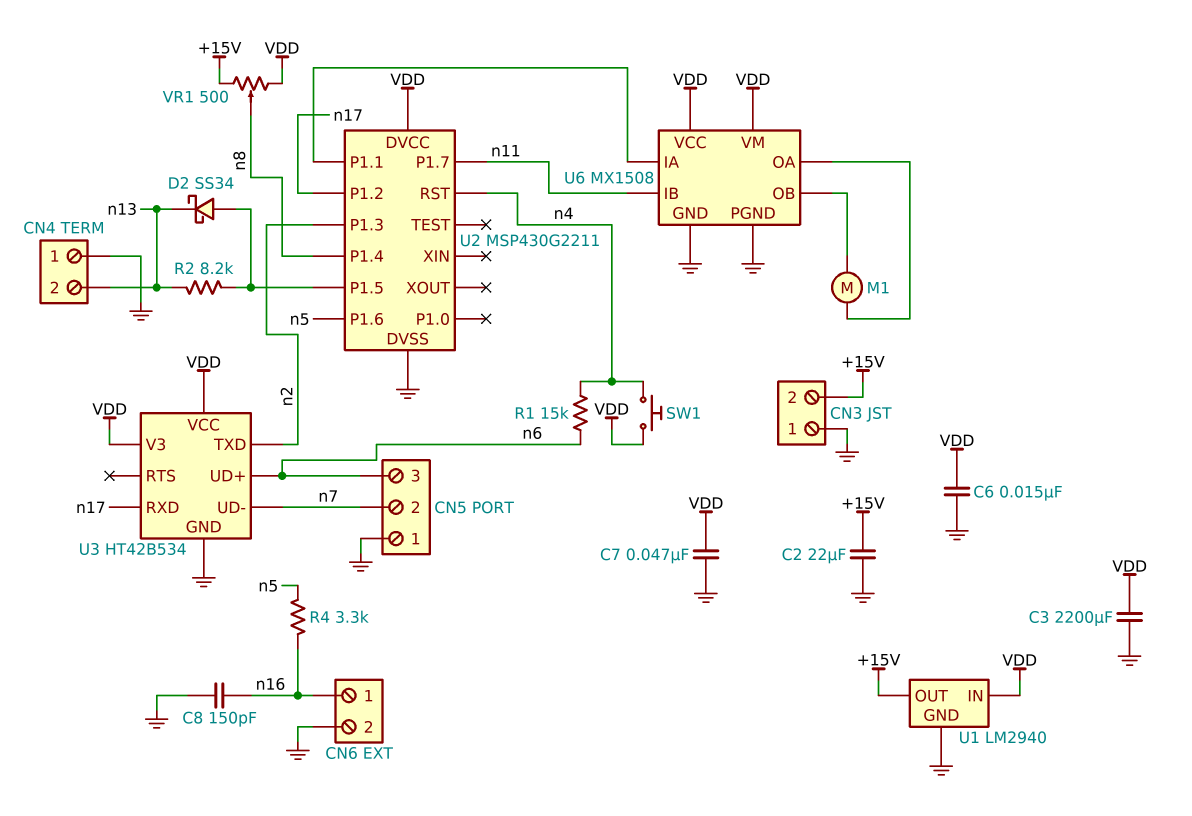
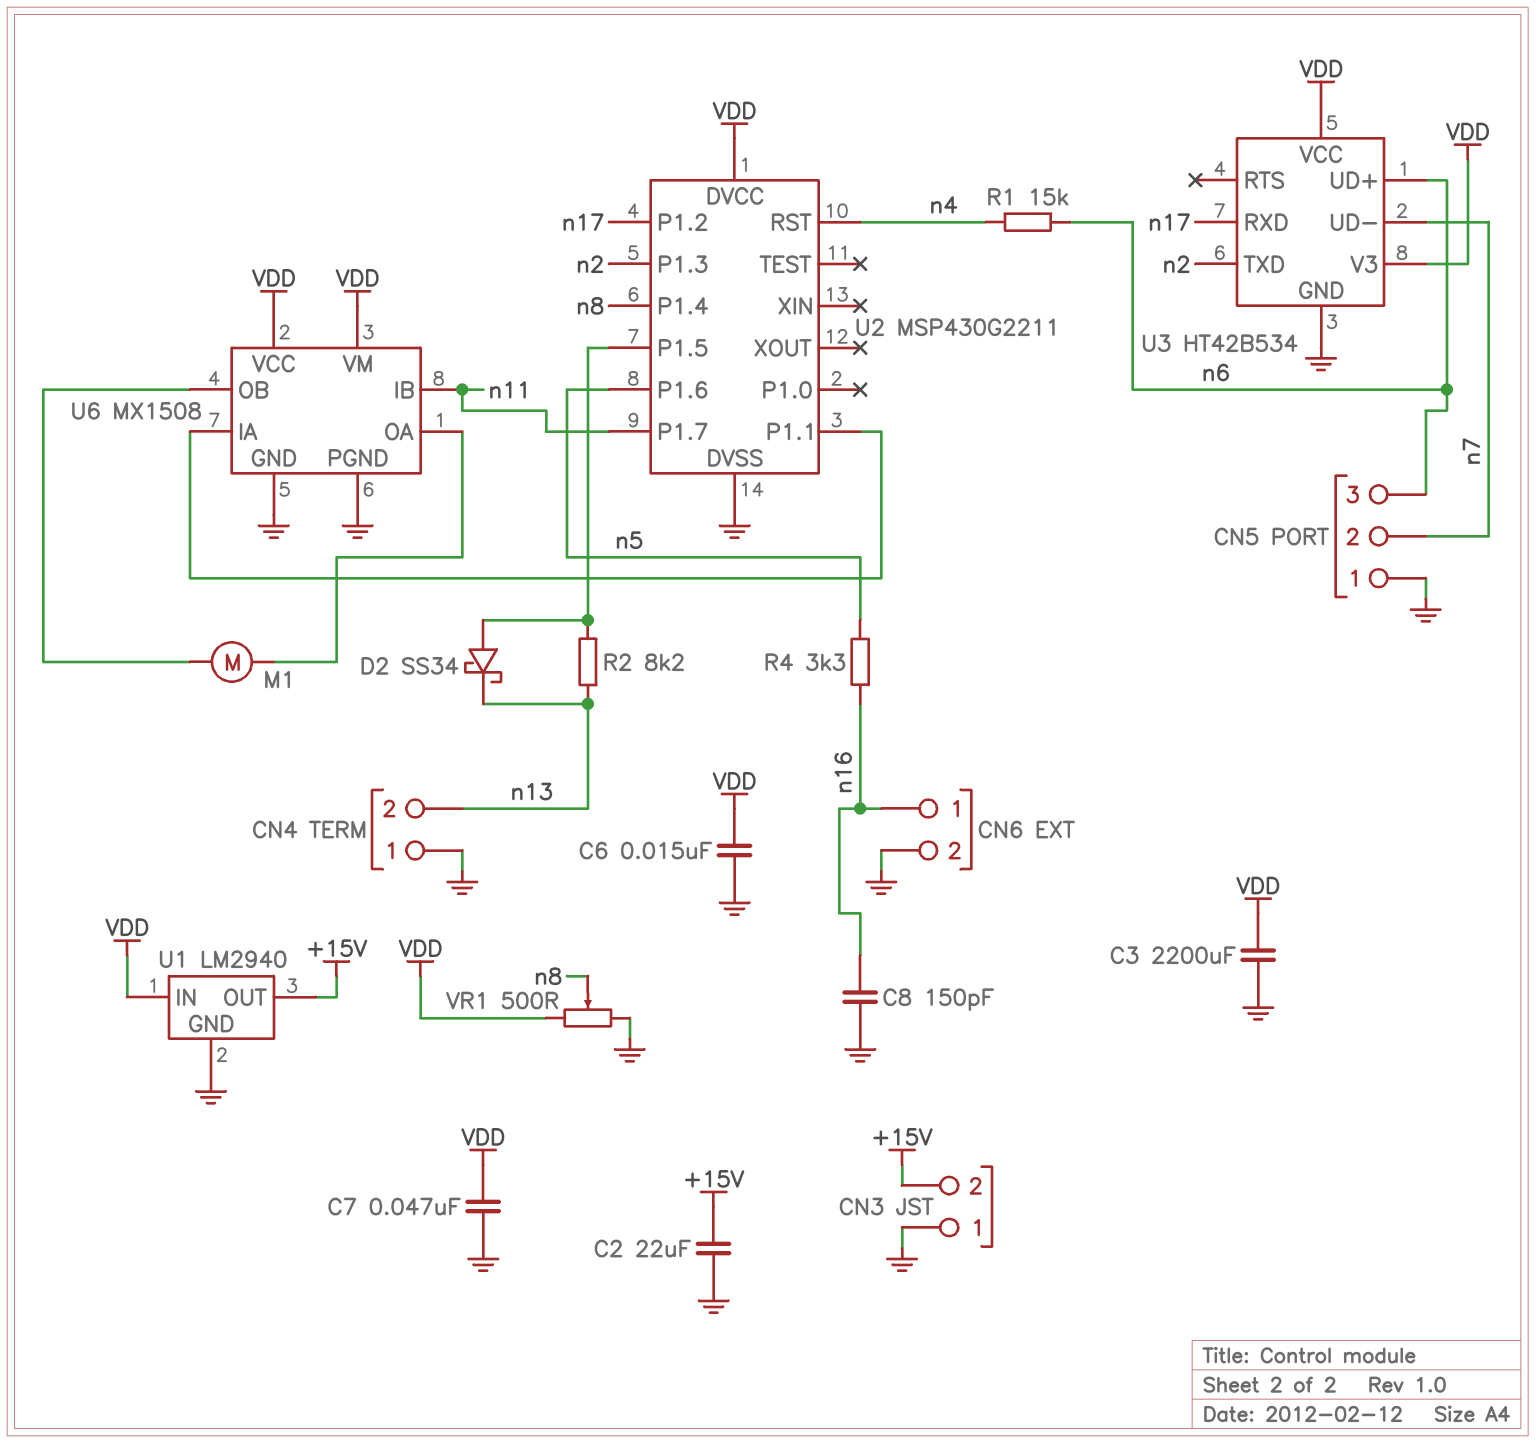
SW1: button (VDD, n4) -> none
VR1: 500 (+15V, VDD, wiper n8) -> 500 (GND, VDD, wiper n8)

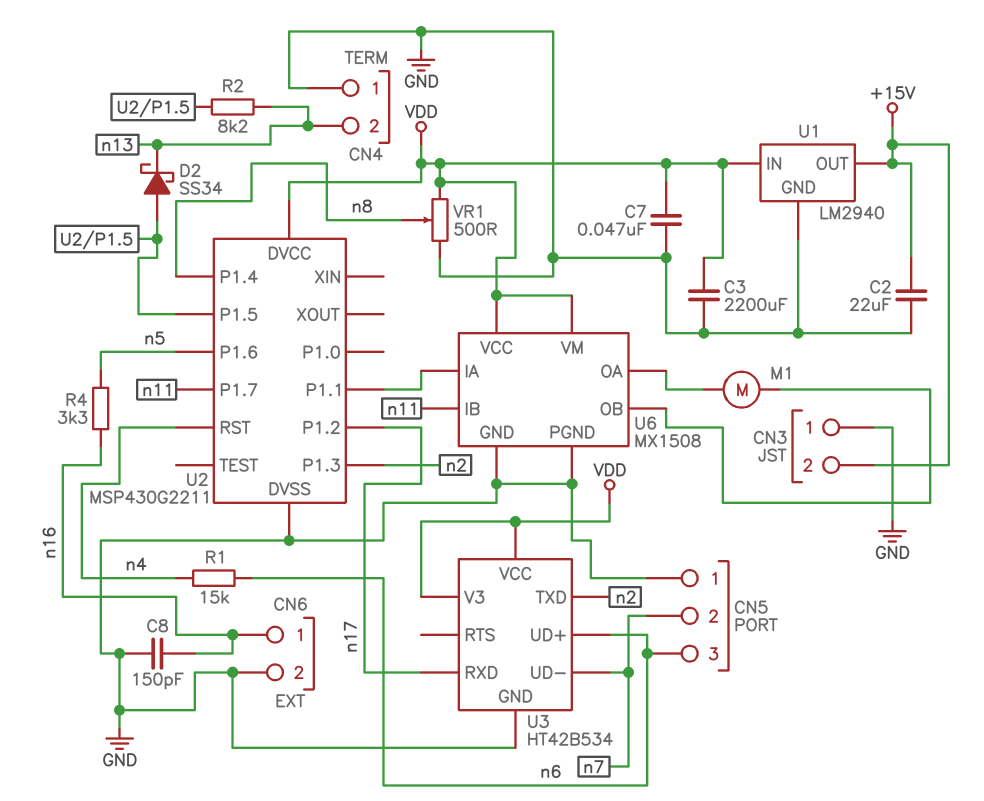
C6: 15nF (GND, VDD) -> none

